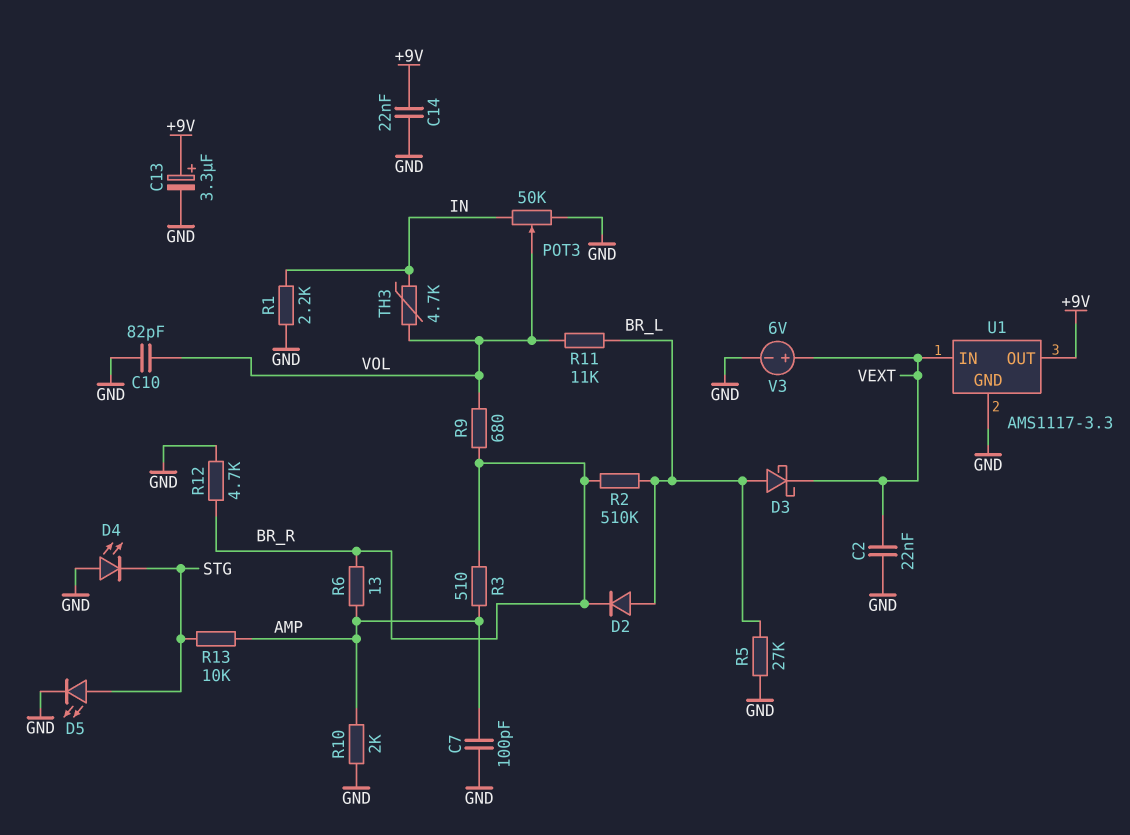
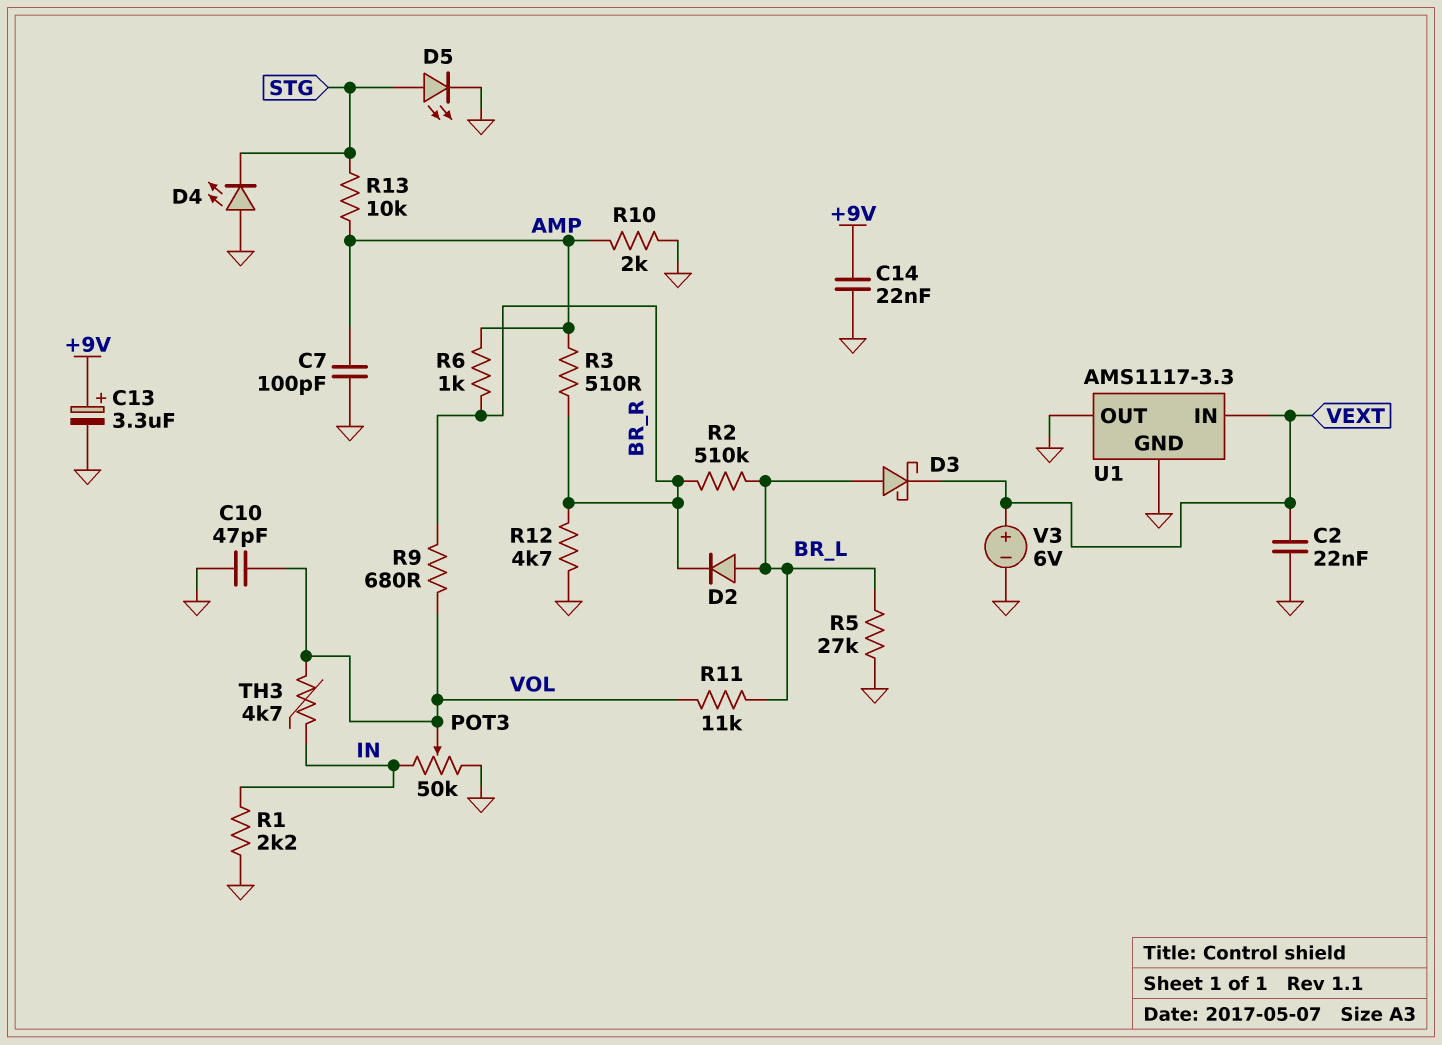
C10: 82pF (GND, VOL) -> 47pF (GND, VOL)
R6: 13 (AMP, BR_R) -> 1k (AMP, BR_R)
U1 pin OUT: +9V -> GND

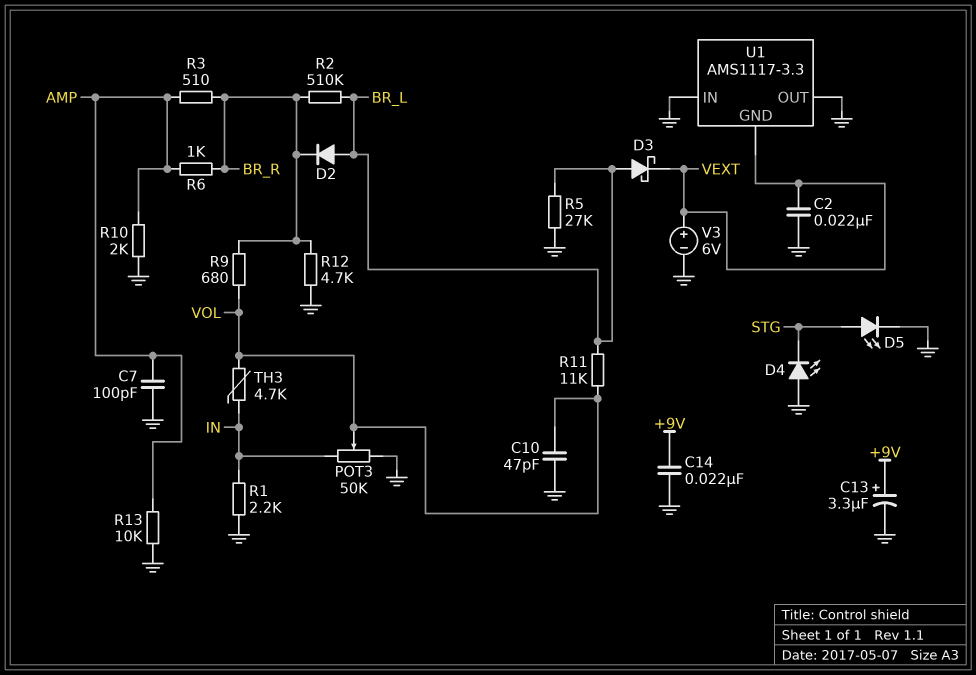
R13: 10k (AMP, STG) -> 10k (AMP, GND)
U1 pin GND: GND -> VEXT
U1 pin IN: VEXT -> GND

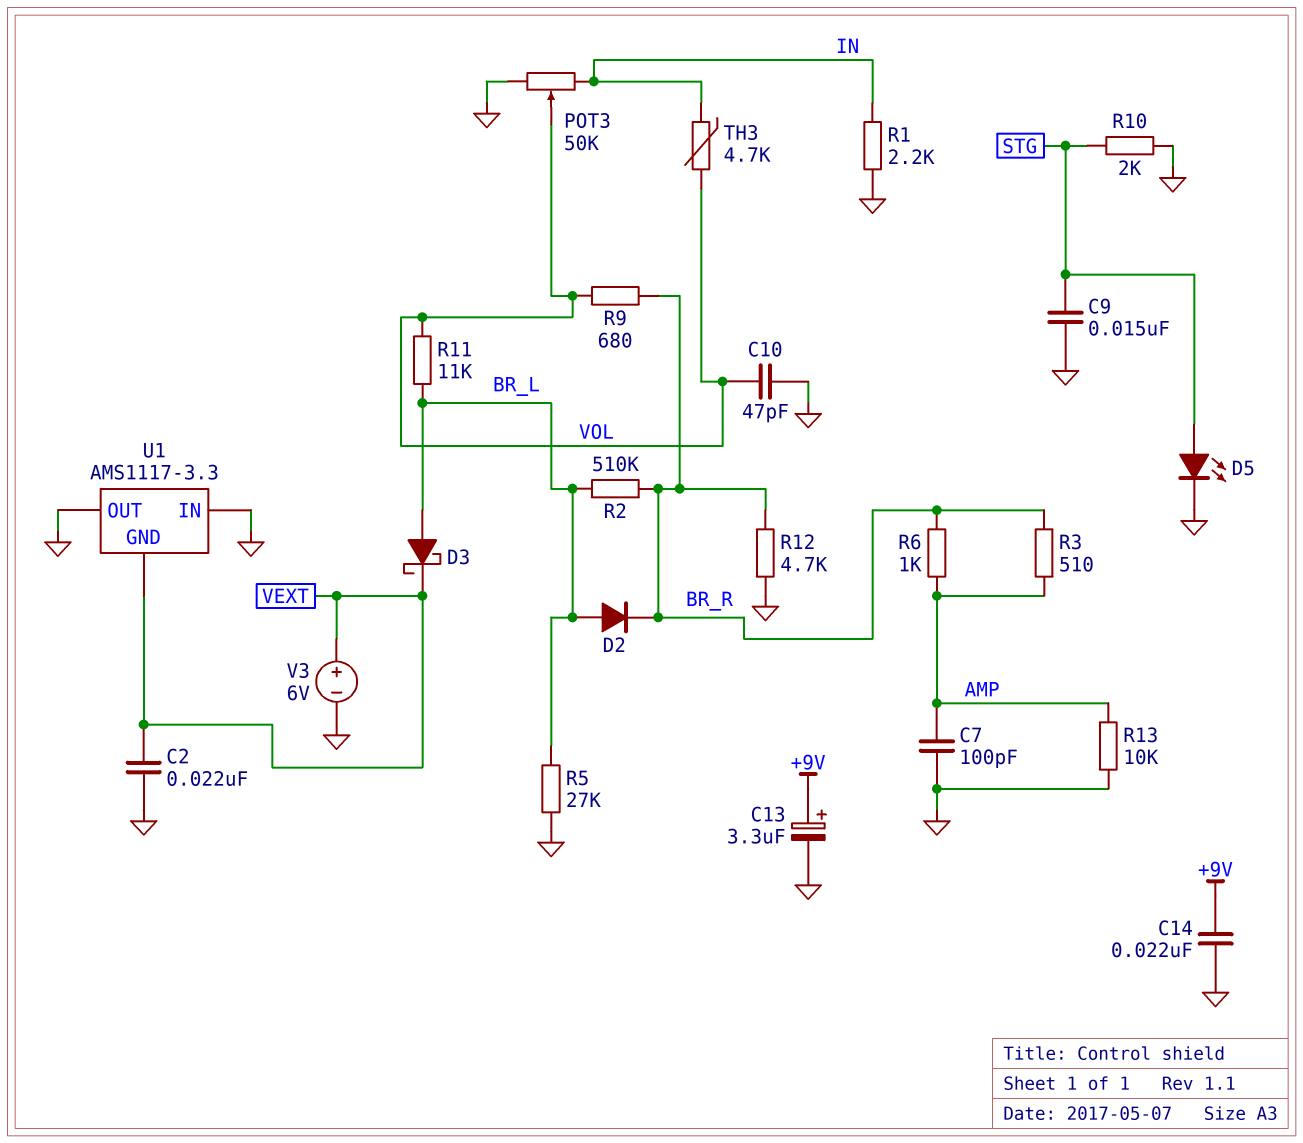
C9: none -> 15nF (GND, STG)
D4: LED (A GND, K STG) -> none
R10: 2k (AMP, GND) -> 2k (GND, STG)

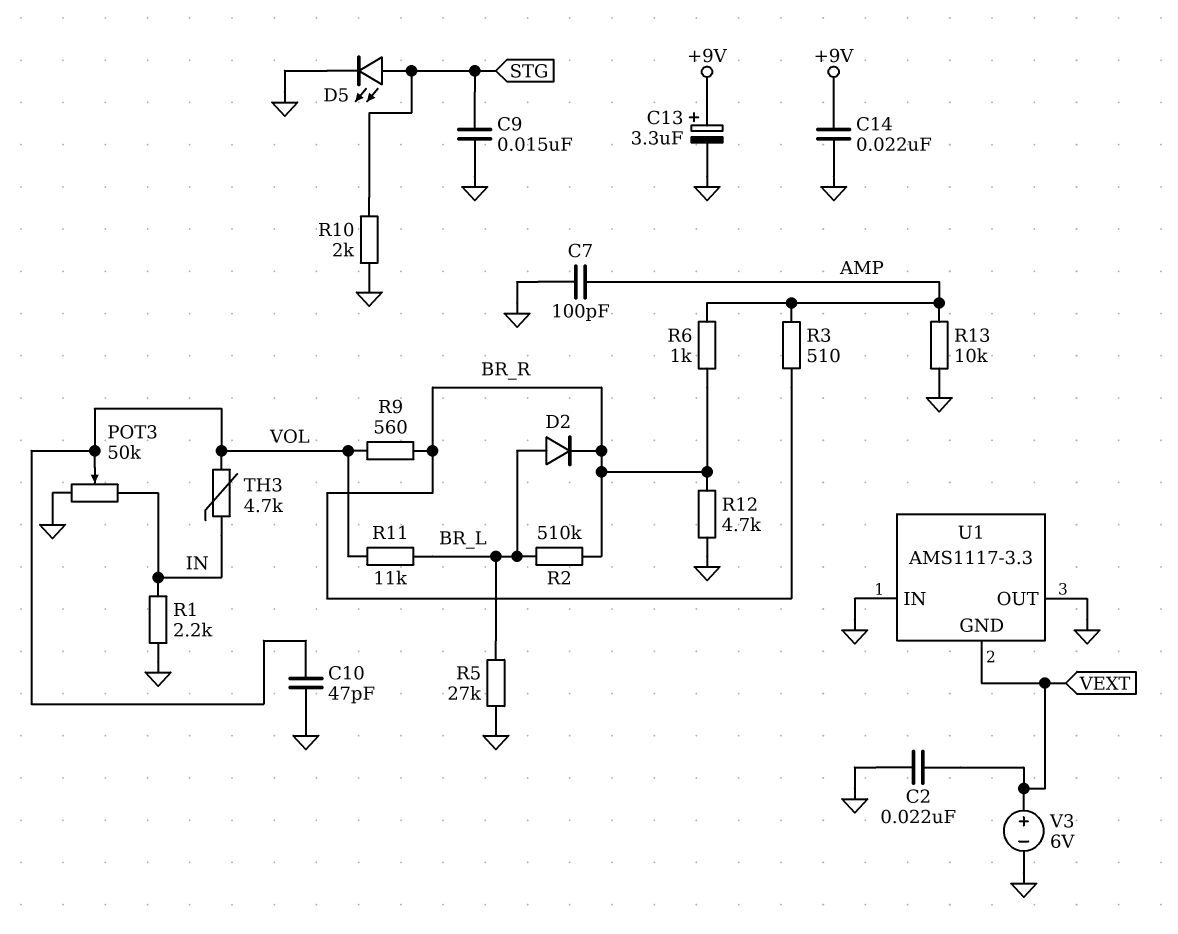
D3: schottky (A BR_L, K VEXT) -> none
R9: 680 (BR_R, VOL) -> 560 (BR_R, VOL)

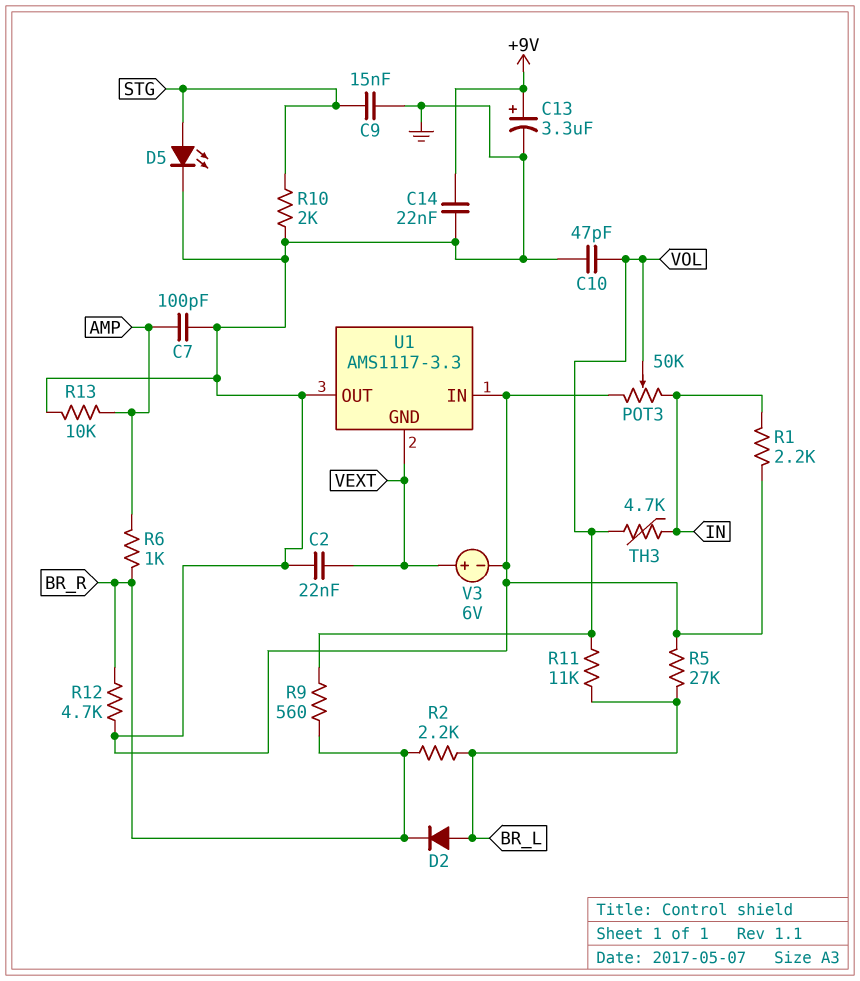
R2: 510k (BR_L, BR_R) -> 2.2k (BR_L, BR_R)
R3: 510 (AMP, BR_R) -> none

